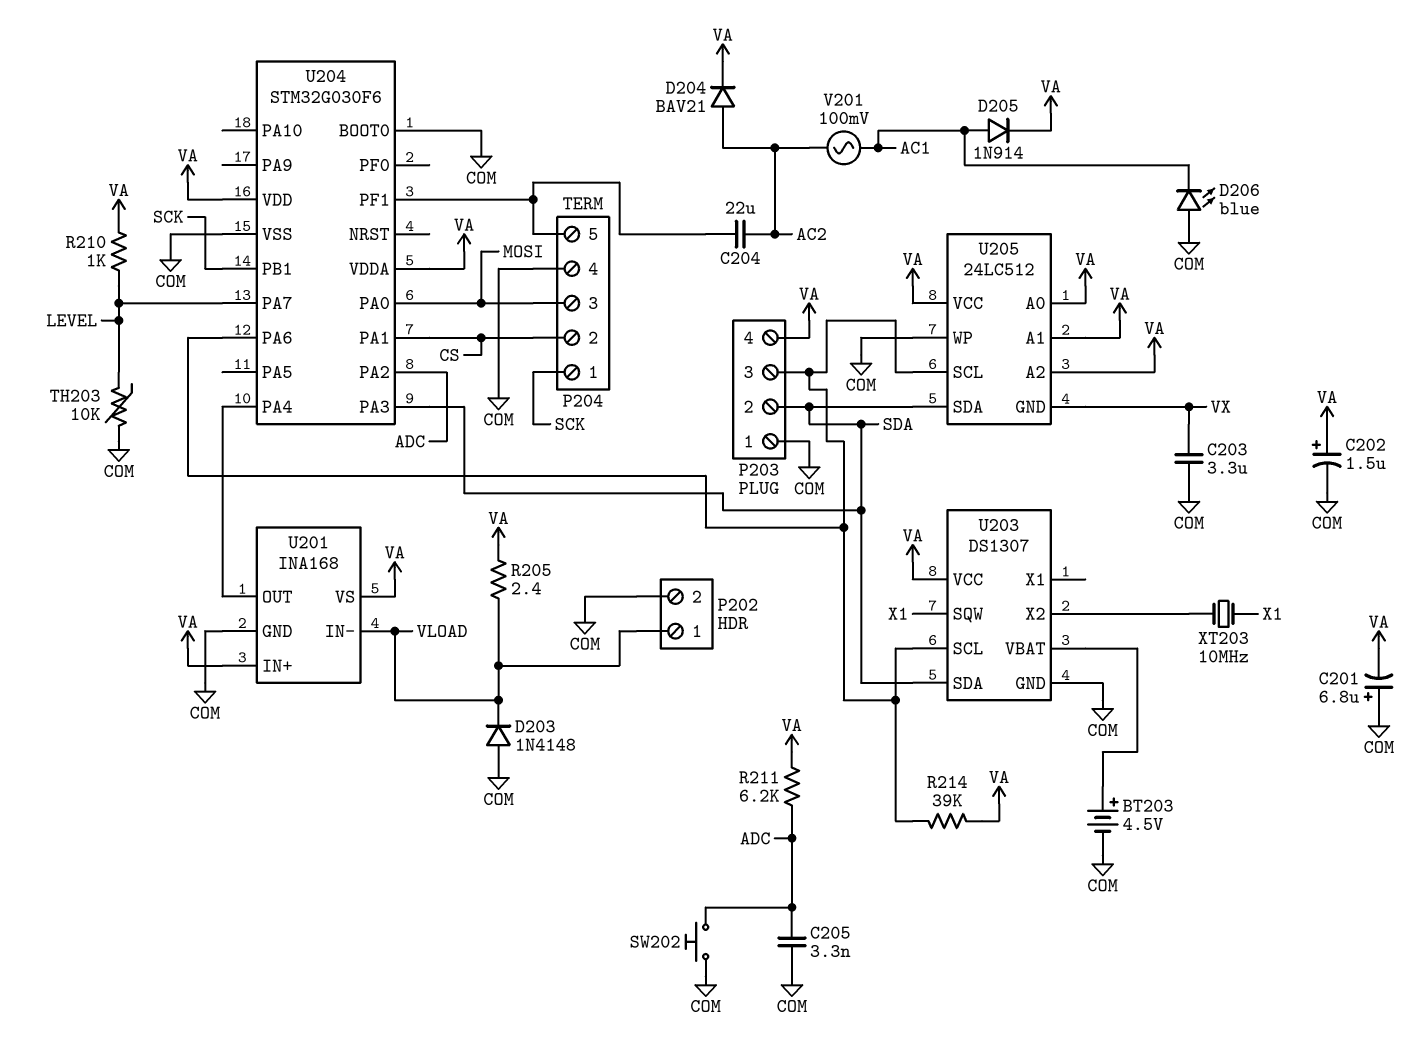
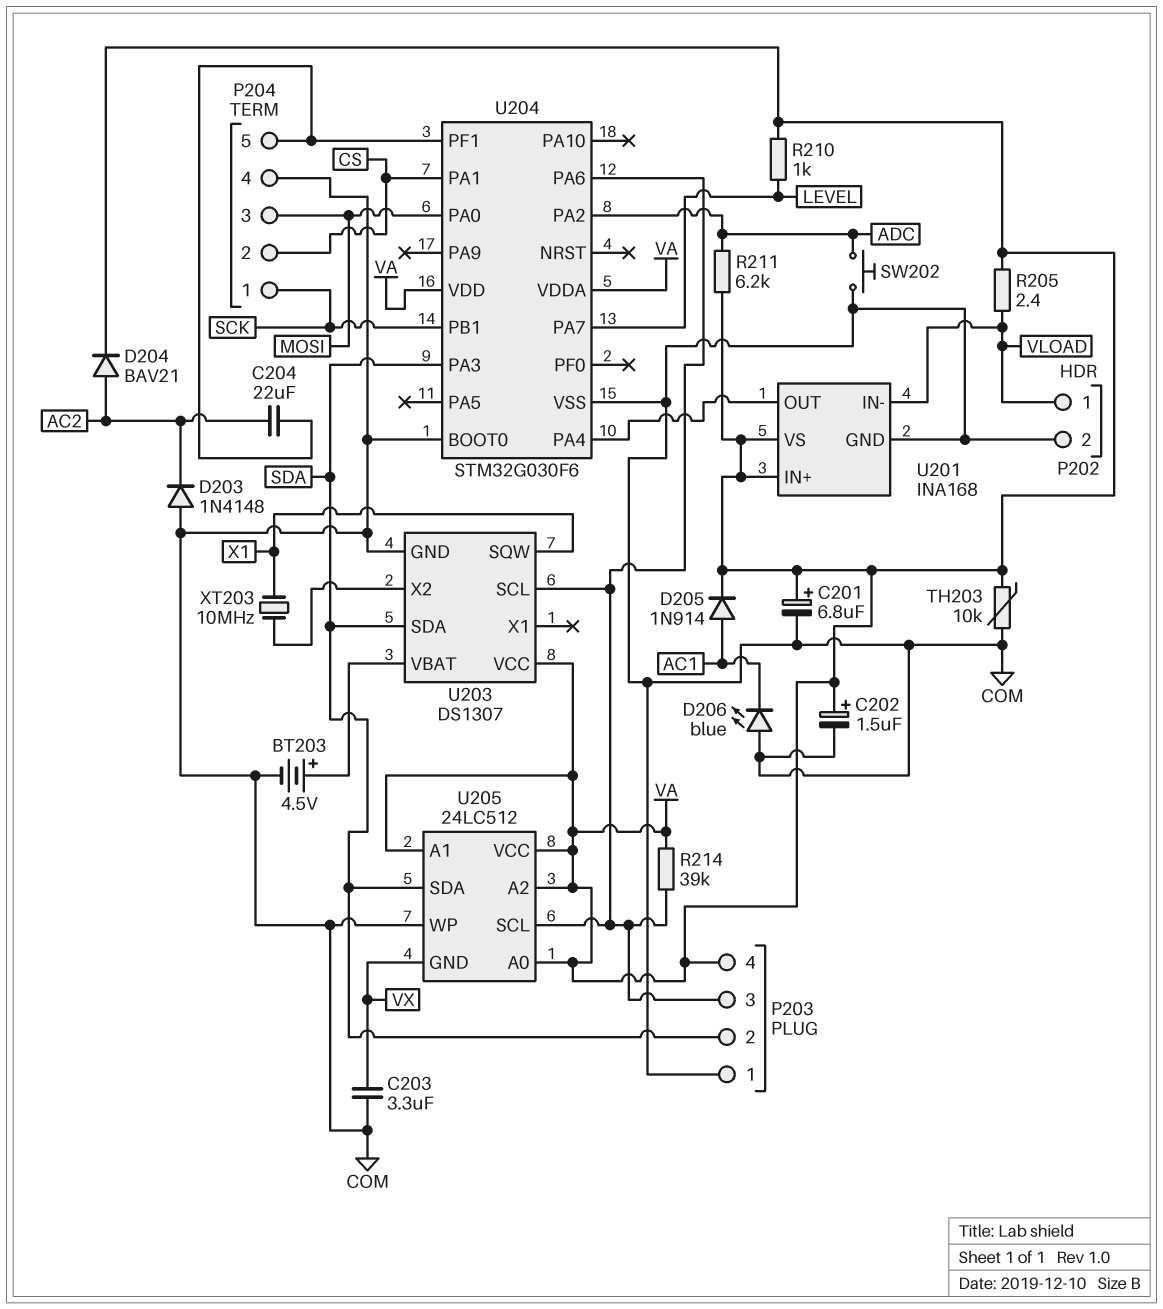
C201: 6.8uF (plus COM, minus VA) -> 6.8uF (plus VA, minus COM)
C205: 3.3nF (ADC, COM) -> none
D203: diode 1N4148 (A COM, K VLOAD) -> diode 1N4148 (A COM, K AC2)
TH203: 10k (COM, LEVEL) -> 10k (COM, VA)
V201: AC 100mV (AC1, AC2) -> none

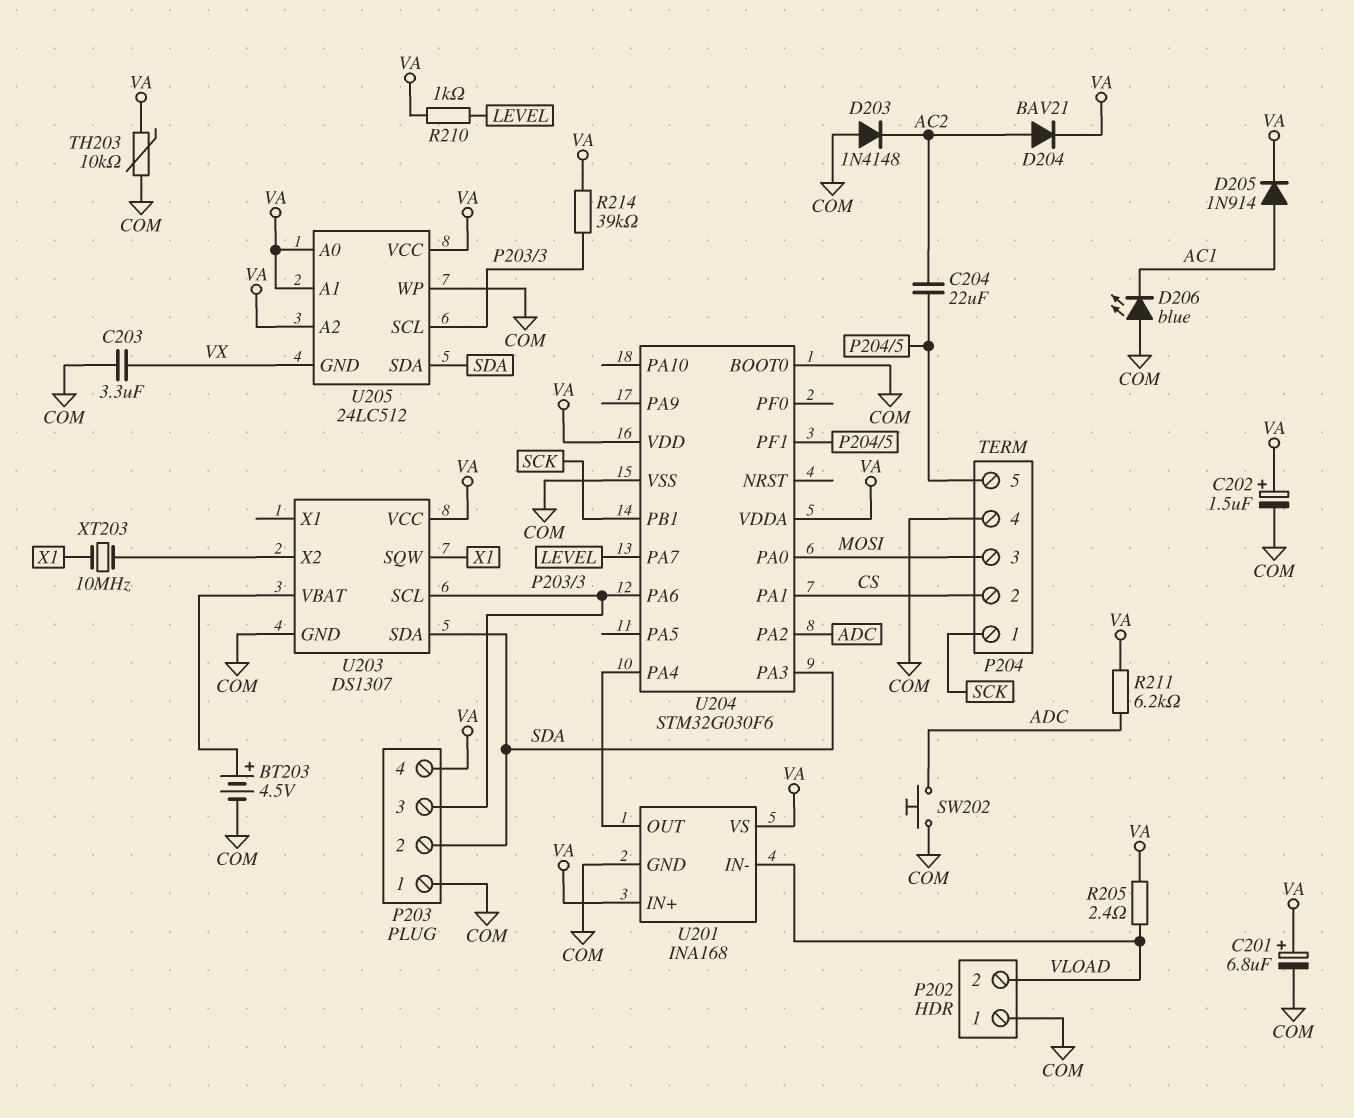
P202 pin 1: VLOAD -> COM
P202 pin 2: COM -> VLOAD

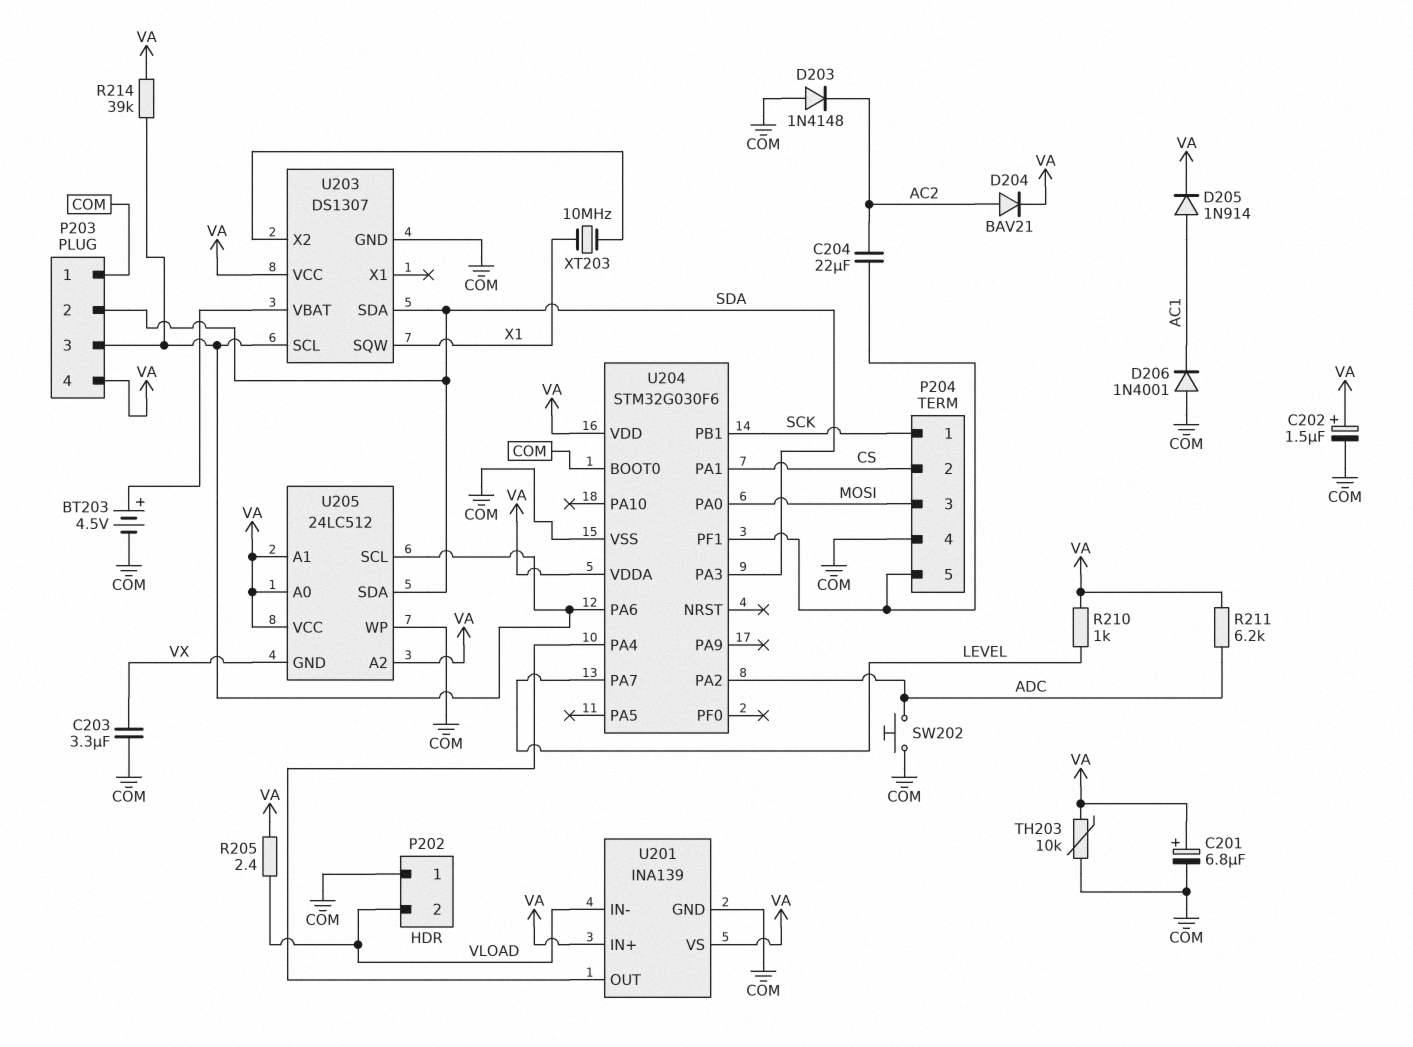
D206: LED blue (A COM, K AC1) -> diode 1N4001 (A COM, K AC1)
U201: INA168 -> INA139

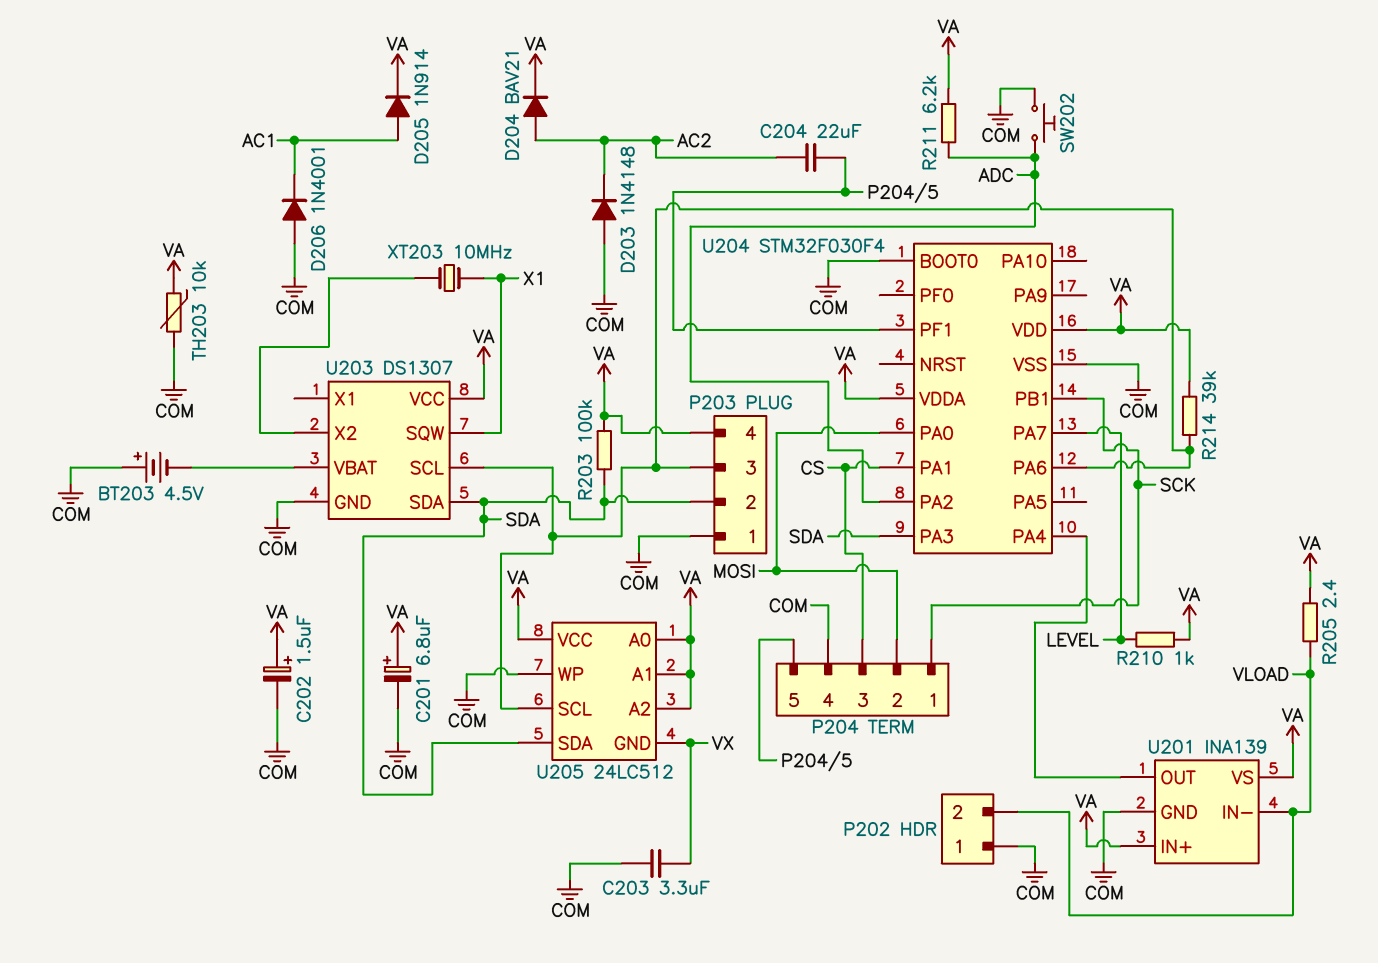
BT203: 4.5V (plus U203/VBAT, minus COM) -> 4.5V (plus COM, minus U203/VBAT)
P204 pin 2: CS -> MOSI
P204 pin 3: MOSI -> CS
R203: none -> 100k (SDA, VA)
U204: STM32G030F6 -> STM32F030F4

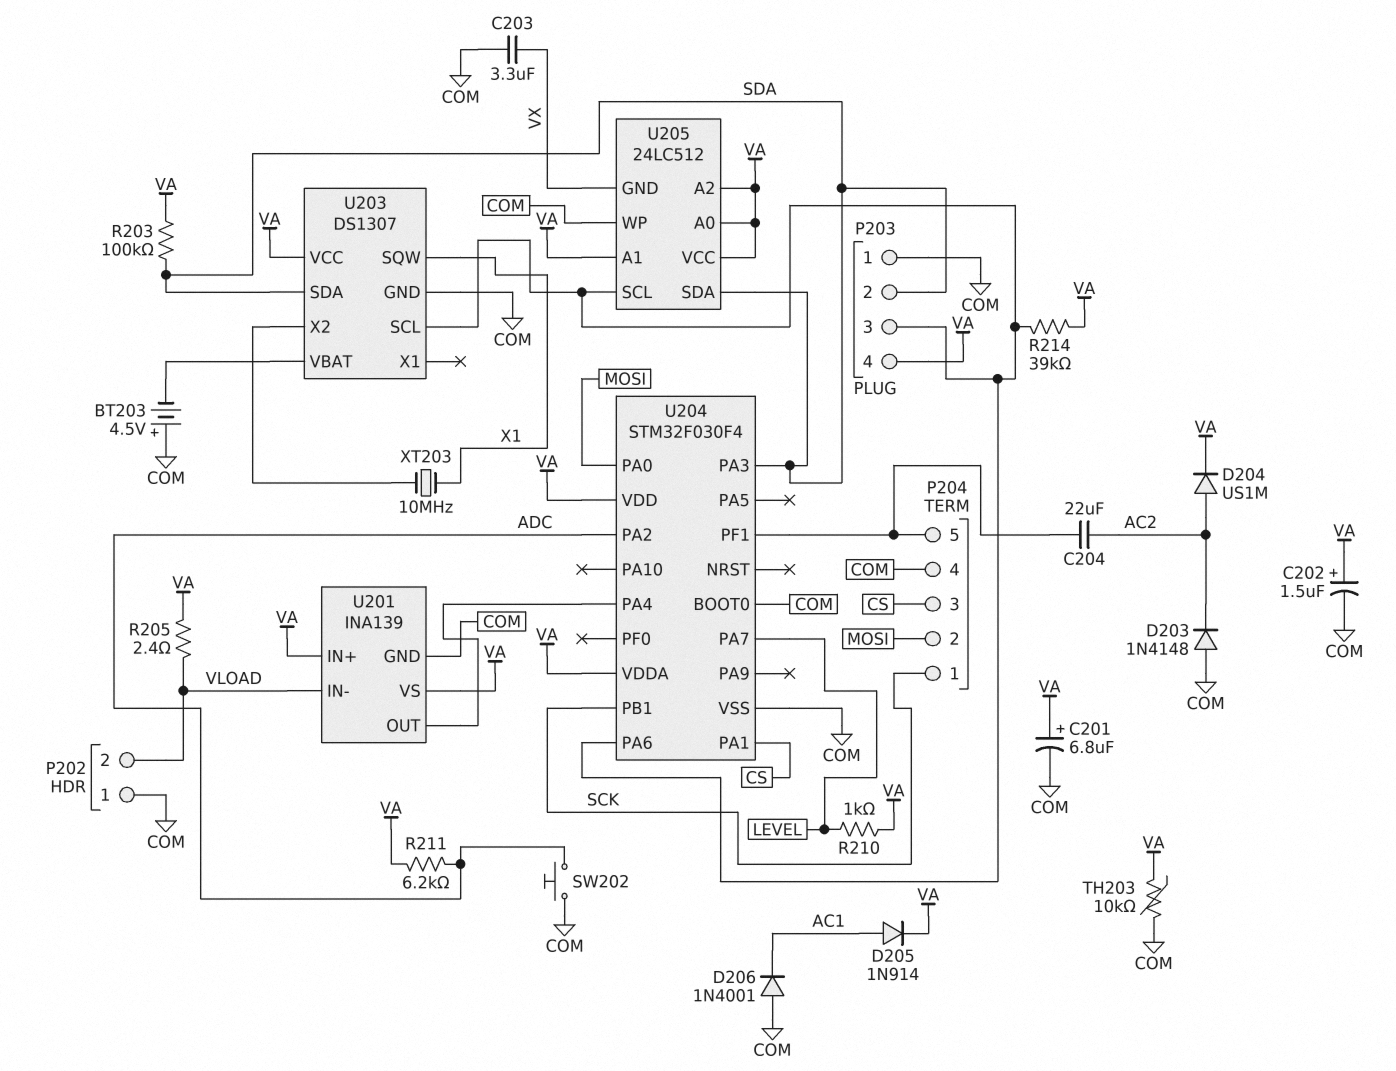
D204: diode BAV21 (A AC2, K VA) -> diode US1M (A AC2, K VA)

